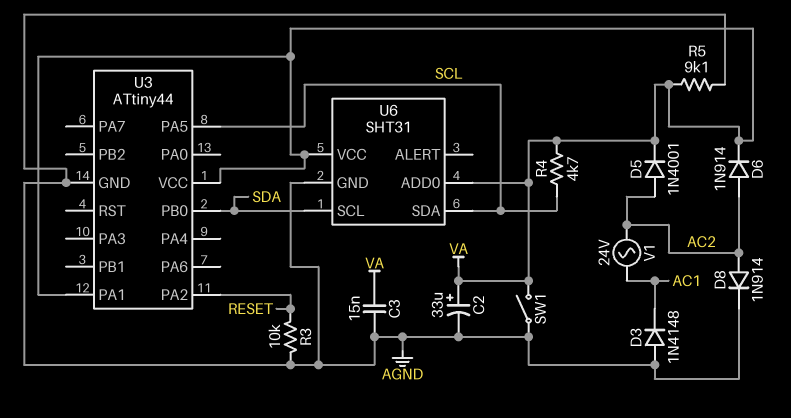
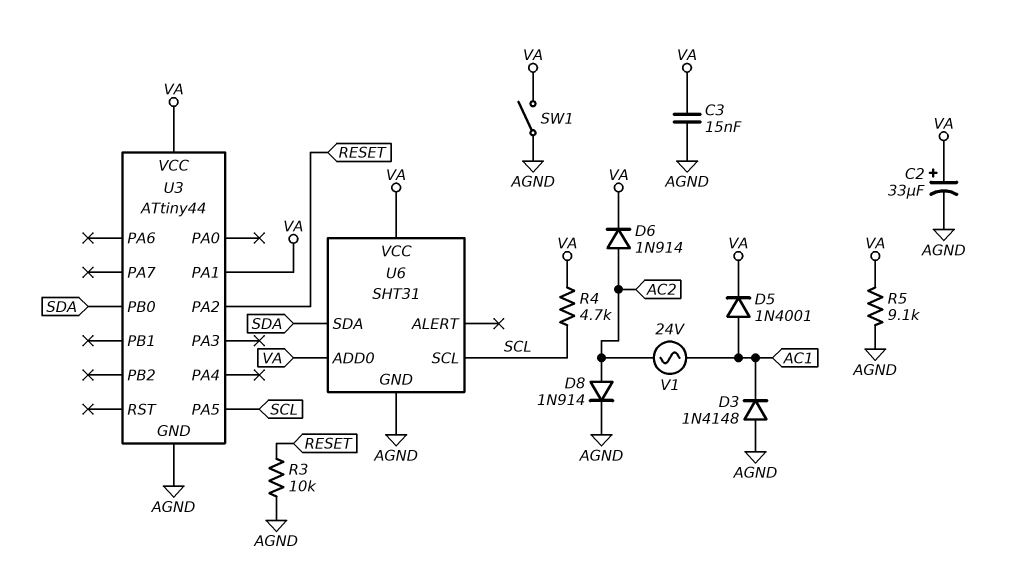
D5: diode 1N4001 (A AC2, K VA) -> diode 1N4001 (A AC1, K VA)
U6 pin SCL: SDA -> SCL
U6 pin SDA: SCL -> SDA

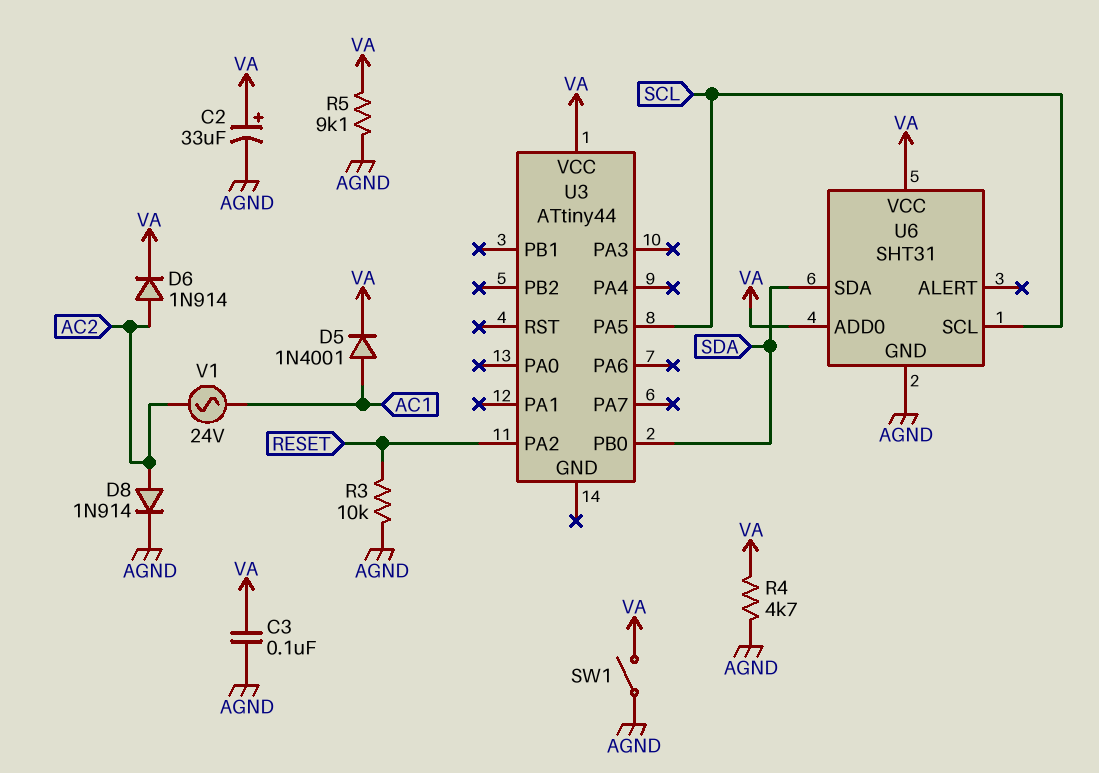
C3: 15nF (AGND, VA) -> 100nF (AGND, VA)
D3: diode 1N4148 (A AGND, K AC1) -> none
R4: 4.7k (SCL, VA) -> 4.7k (AGND, VA)
U3 pin GND: AGND -> none
U3 pin PA1: VA -> none

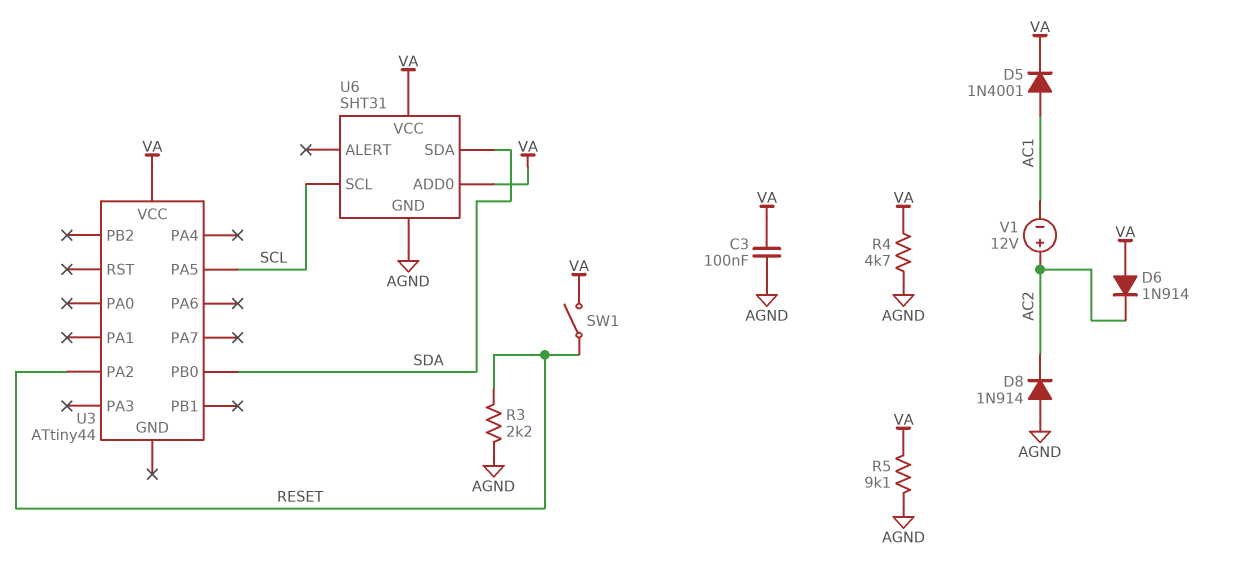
C2: 33uF (plus VA, minus AGND) -> none
D6: diode 1N914 (A AC2, K VA) -> diode 1N914 (A VA, K AC2)
D8: diode 1N914 (A AC2, K AGND) -> diode 1N914 (A AGND, K AC2)
R3: 10k (AGND, RESET) -> 2.2k (AGND, RESET)
SW1: switch (AGND, VA) -> switch (RESET, VA)
V1: AC 24V (AC1, AC2) -> 12V (plus AC2, minus AC1)

